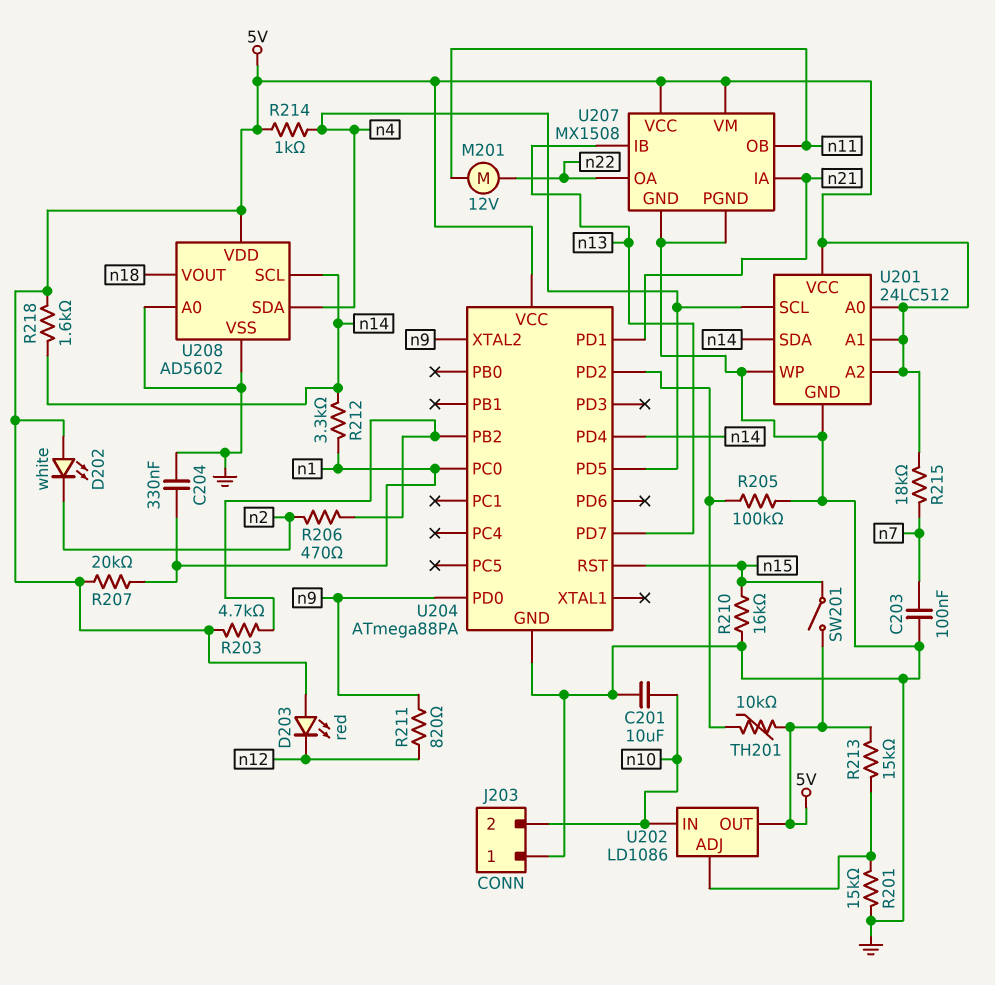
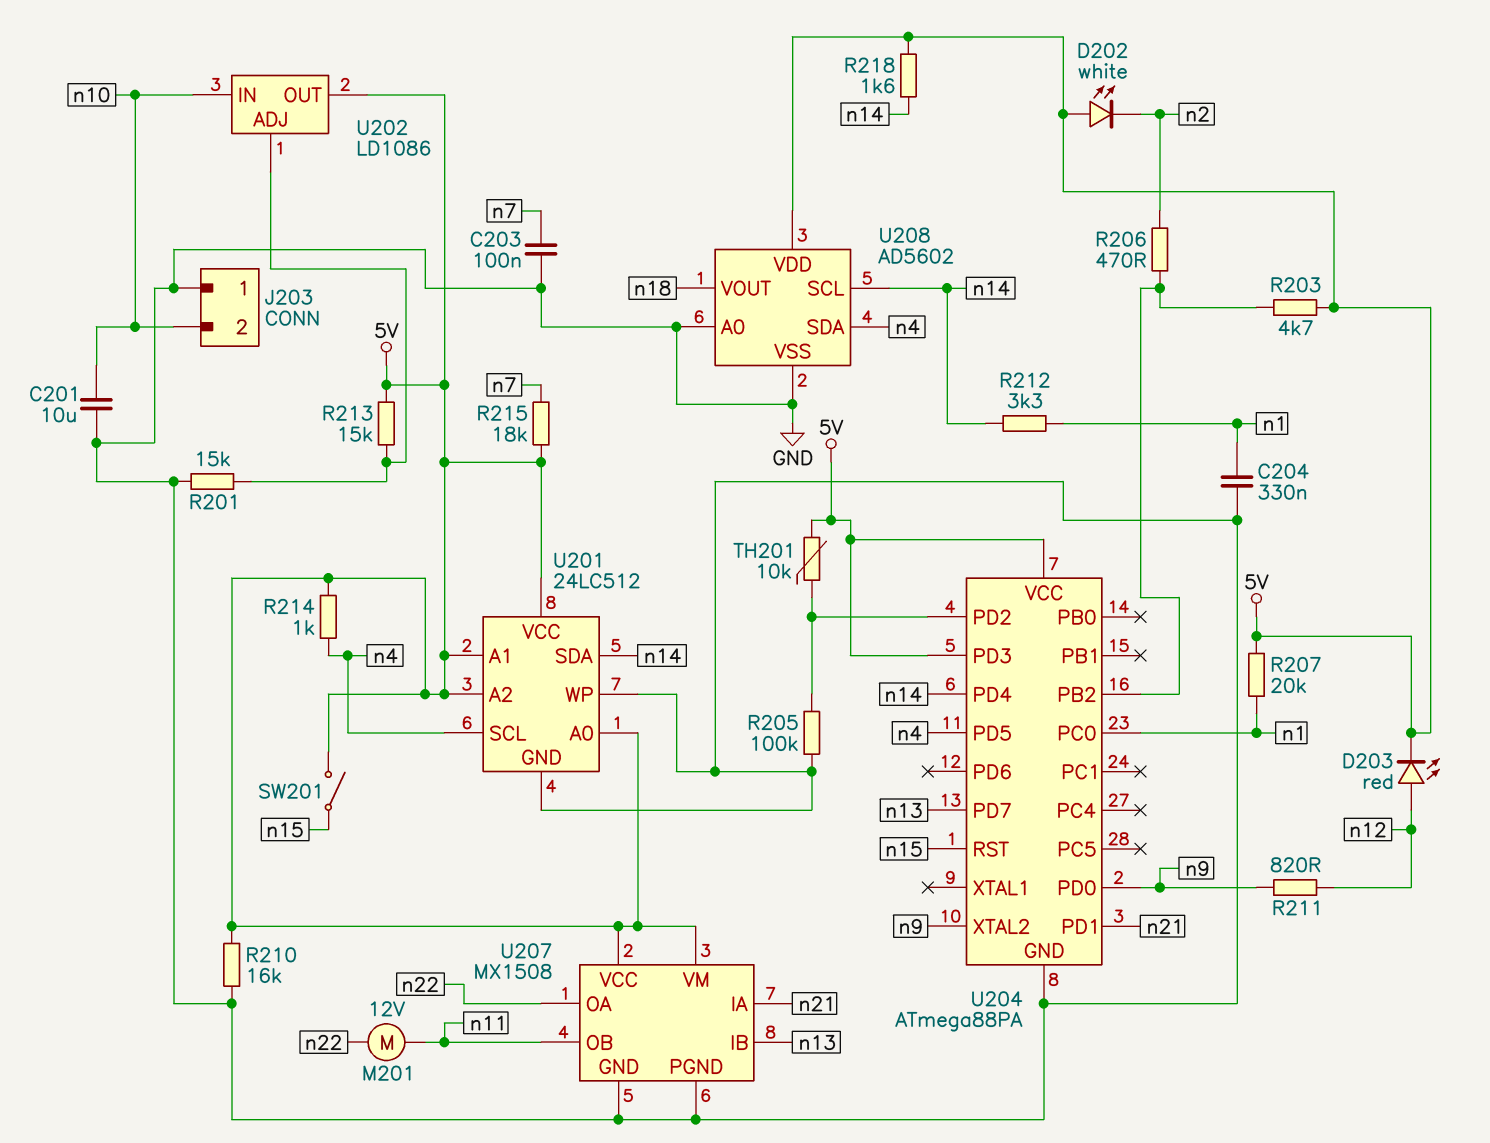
D203: LED red (A 5V, K n12) -> LED red (A n12, K 5V)
R210: 16k (GND, n15) -> 16k (5V, GND)
U204 pin PD3: none -> 5V

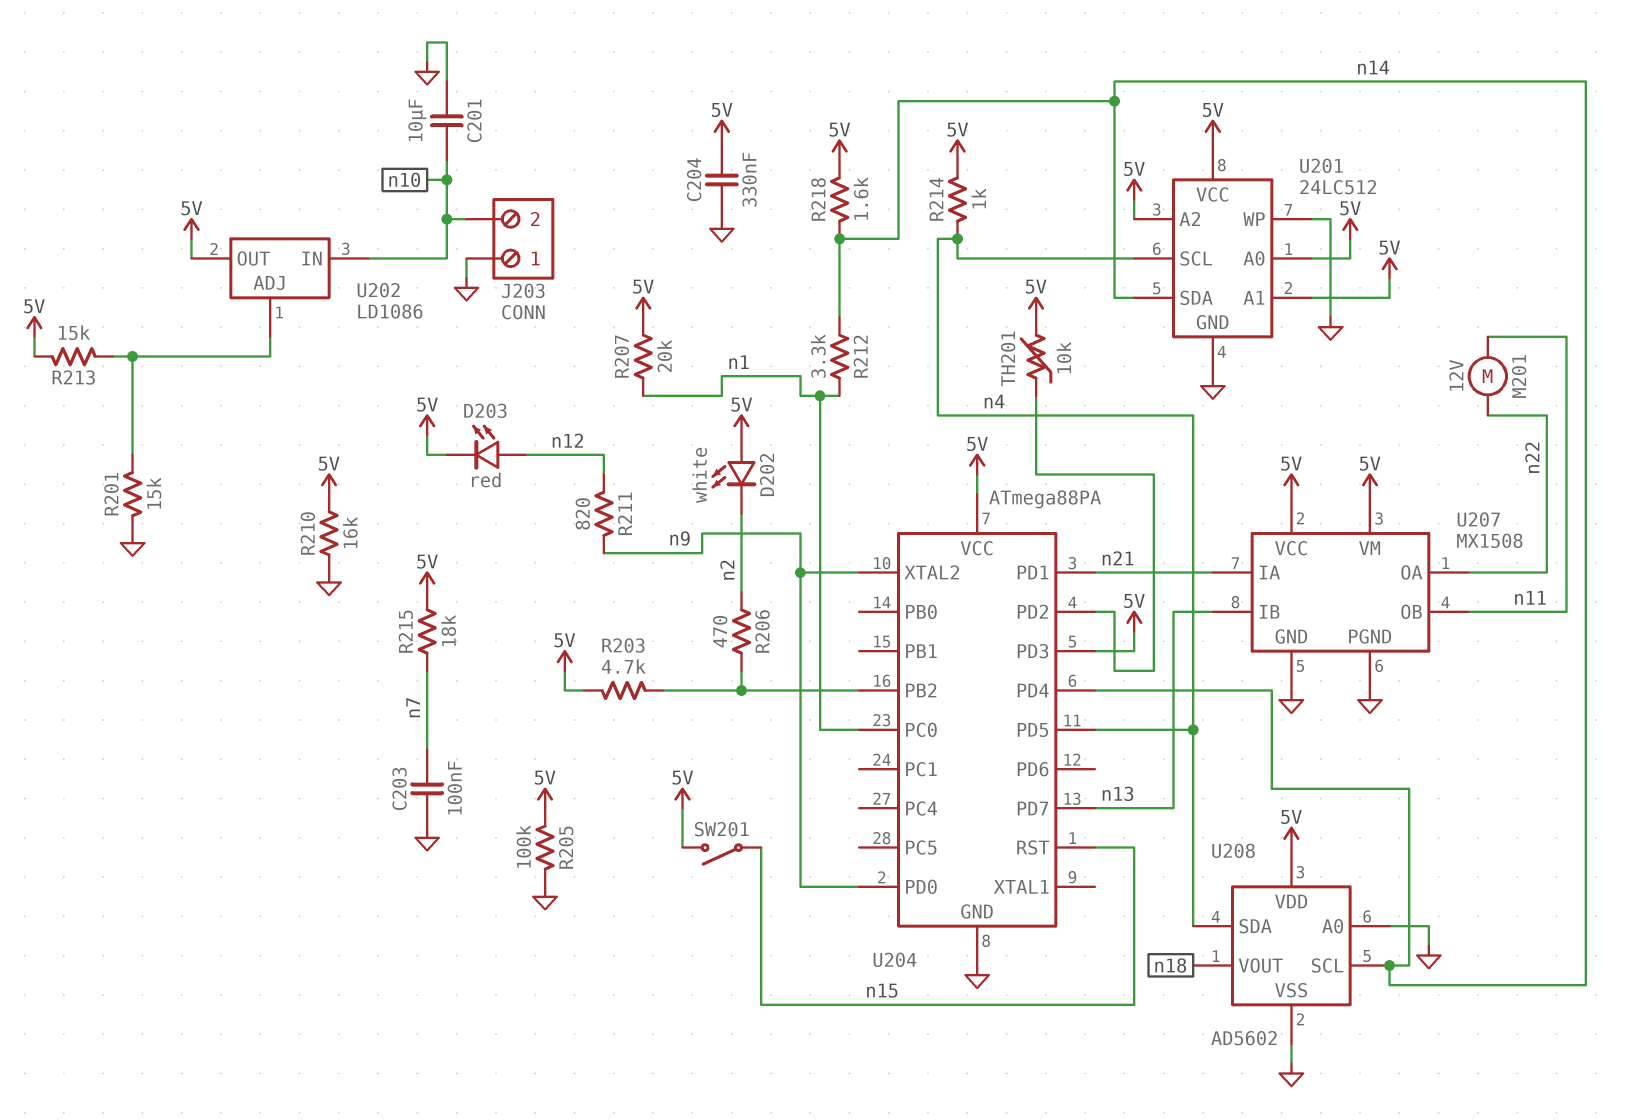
C204: 330nF (GND, n1) -> 330nF (5V, GND)
R205: 100k (GND, U204/PD2) -> 100k (5V, GND)

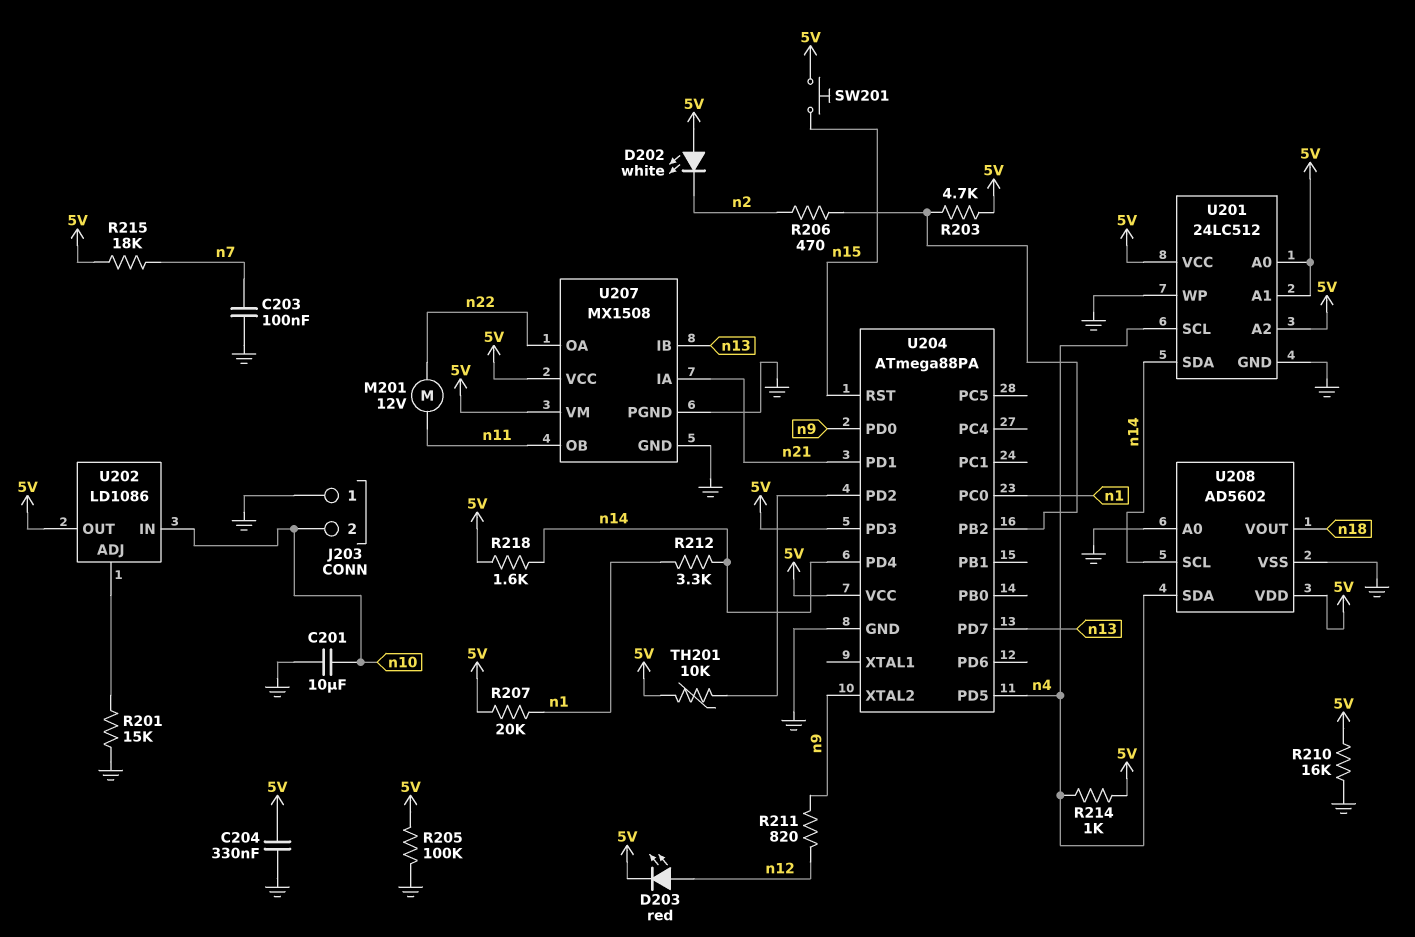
R213: 15k (5V, U202/ADJ) -> none
SW201: switch (5V, n15) -> button (5V, n15)

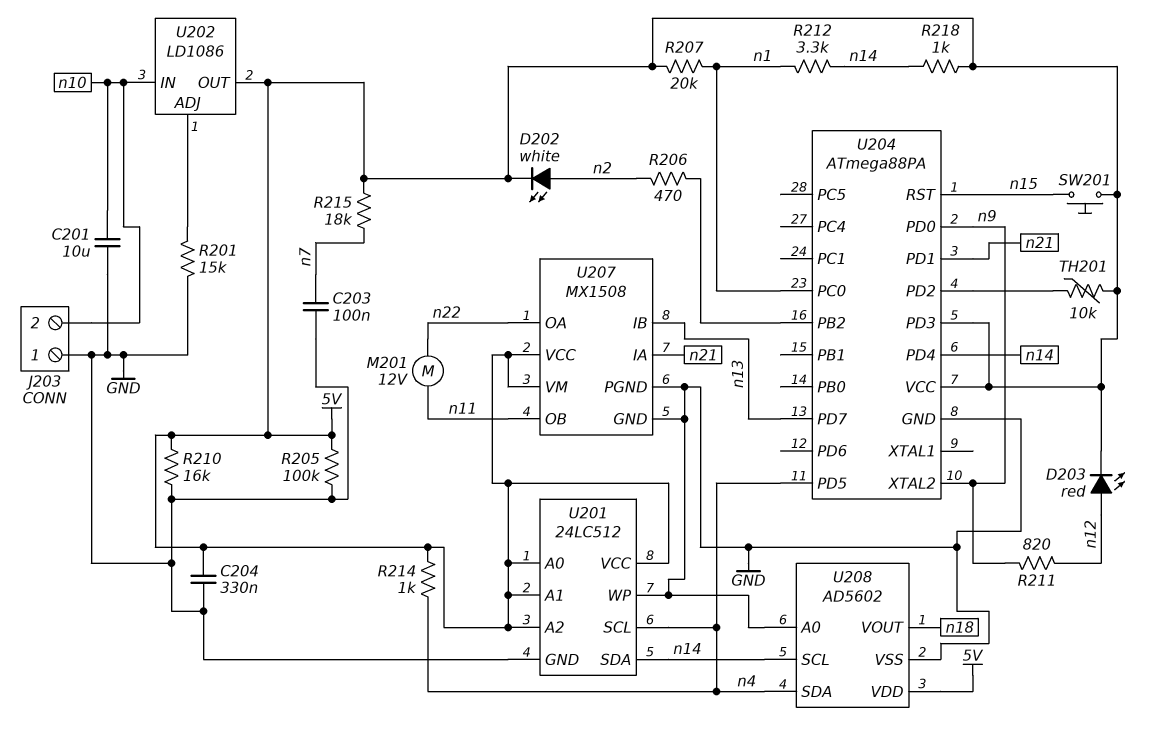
D202: LED white (A 5V, K n2) -> LED white (A n2, K 5V)
R203: 4.7k (5V, U204/PB2) -> none
R218: 1.6k (5V, n14) -> 1k (5V, n14)

